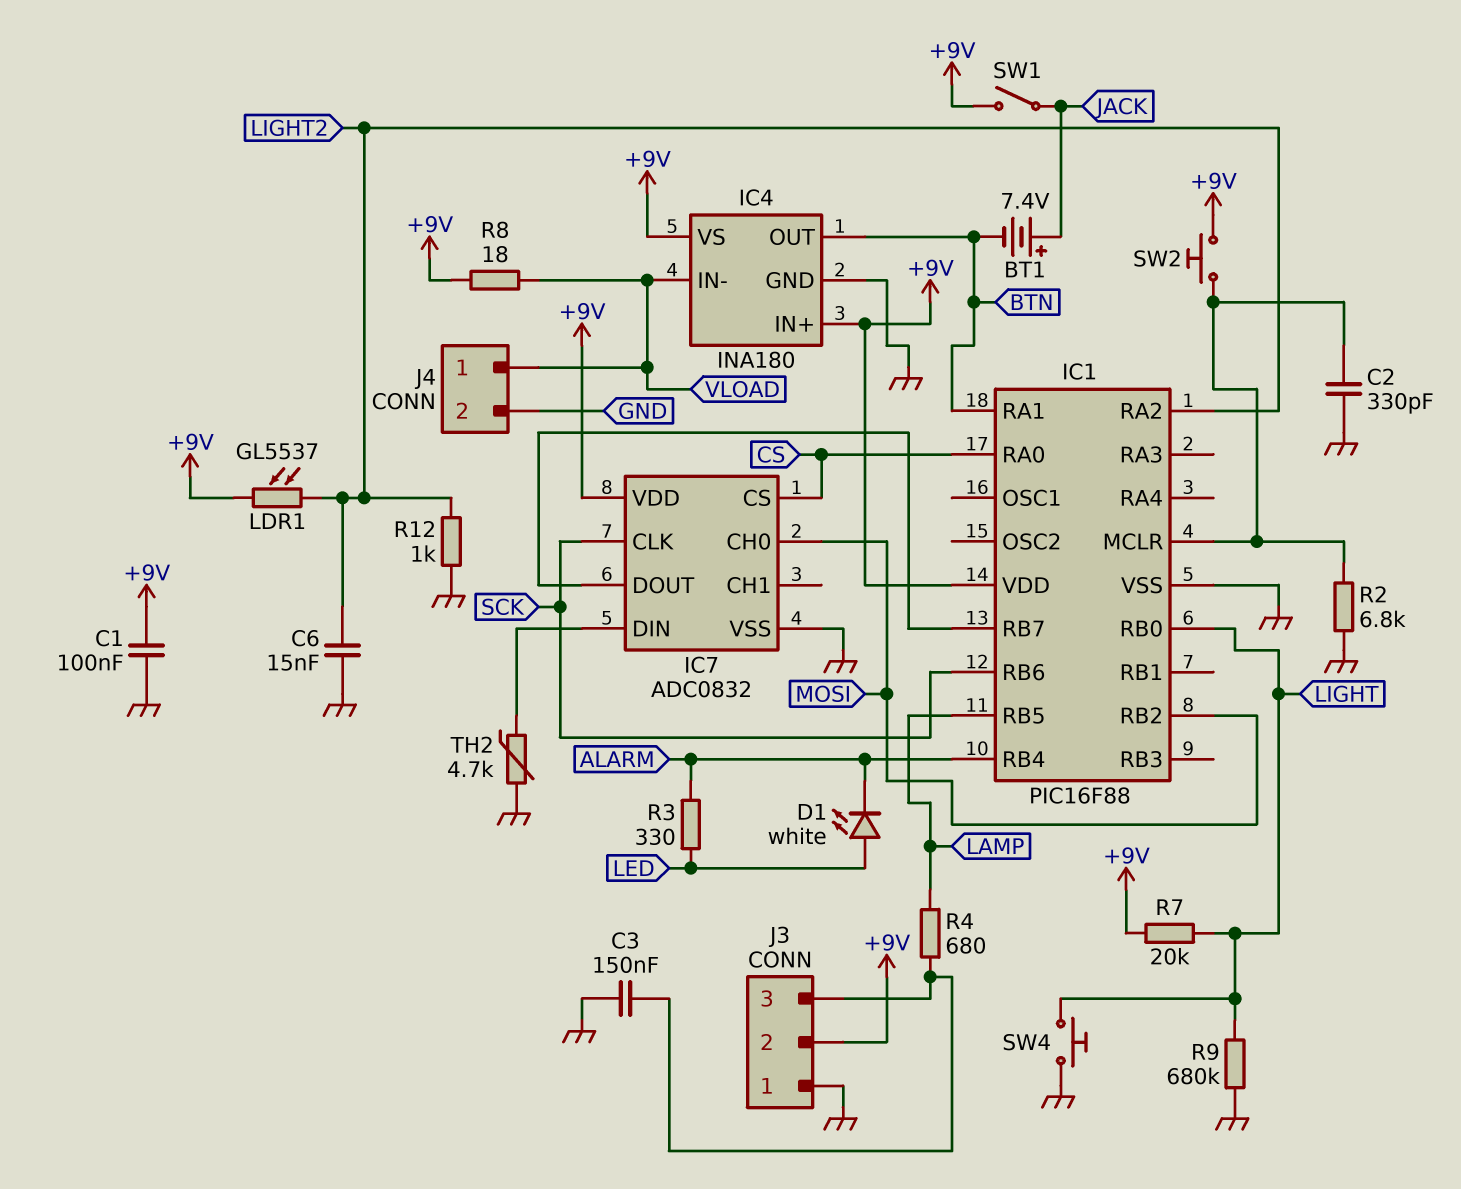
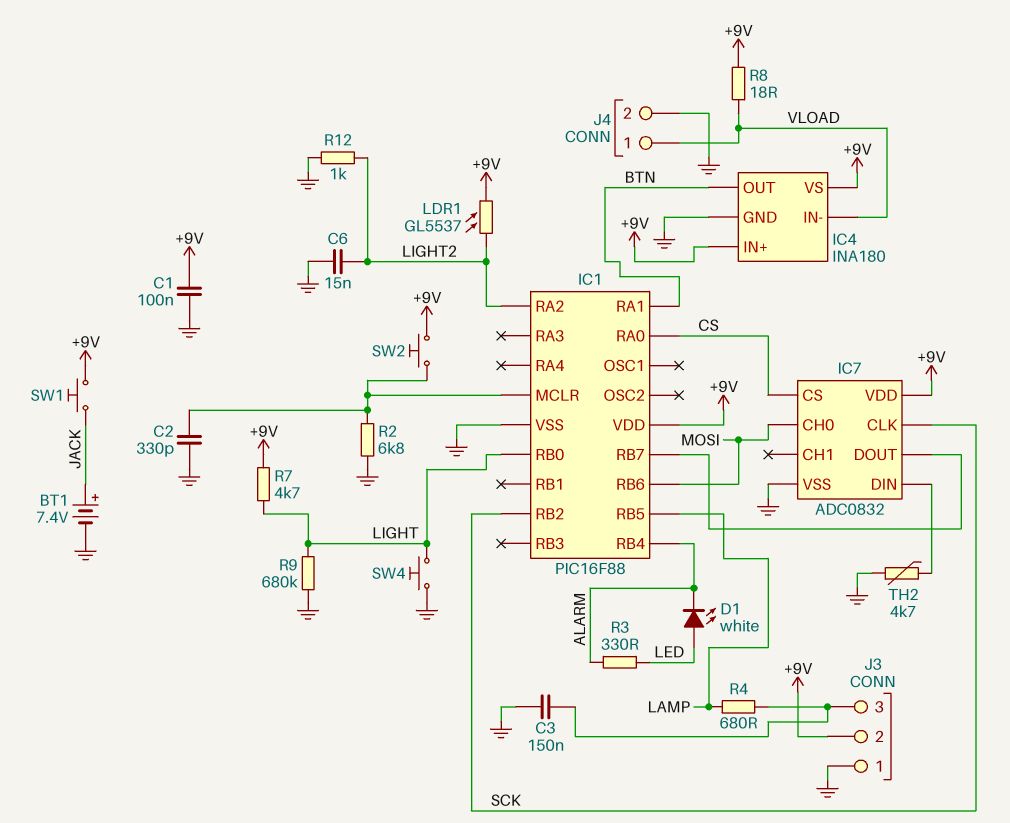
BT1: 7.4V (plus JACK, minus BTN) -> 7.4V (plus JACK, minus GND)
IC1 pin RB2: MOSI -> SCK
IC1 pin RB6: SCK -> MOSI
R7: 20k (+9V, LIGHT) -> 4.7k (+9V, LIGHT)
SW1: switch (+9V, JACK) -> button (+9V, JACK)

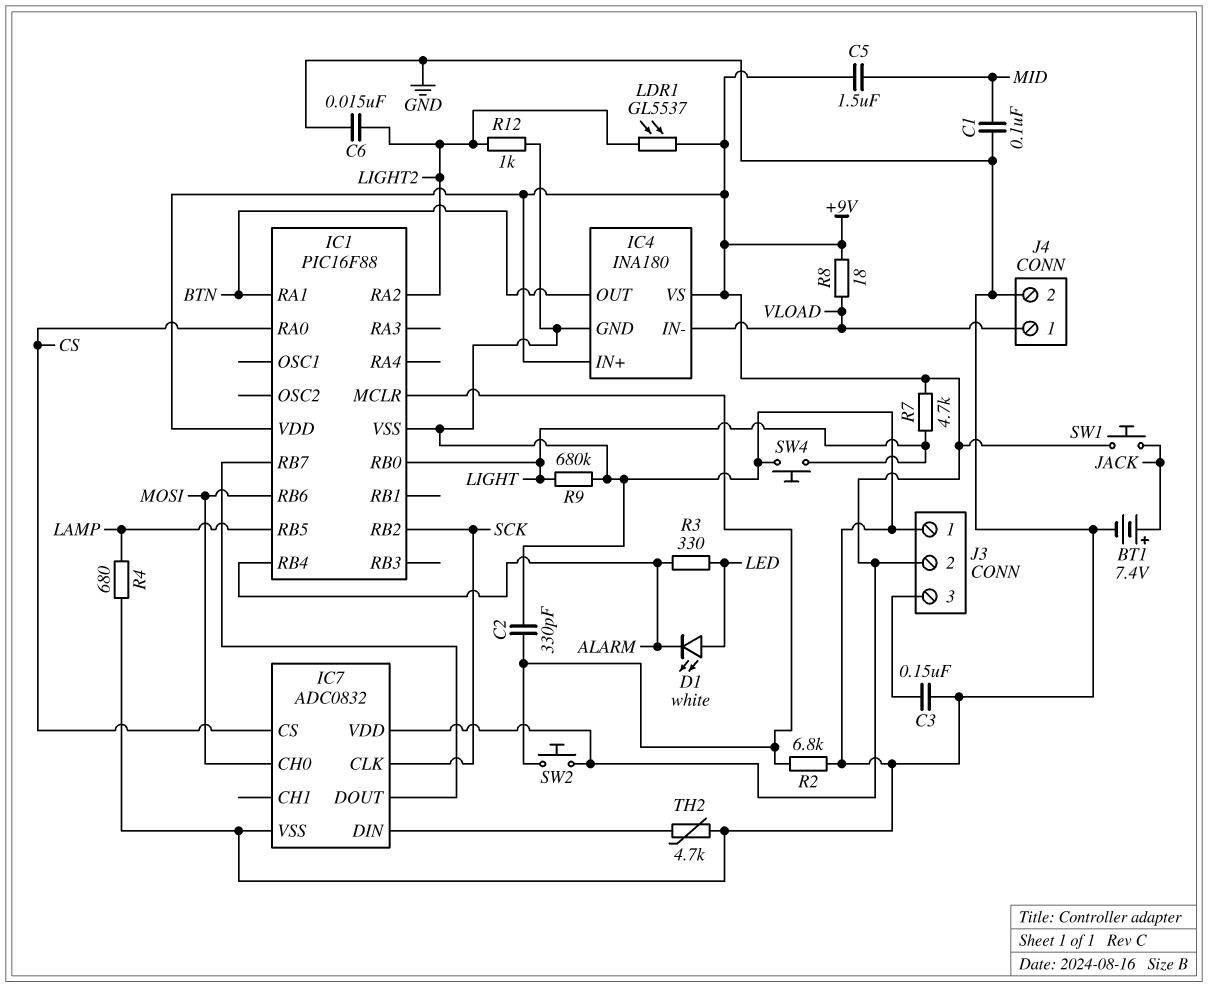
C1: 100nF (+9V, GND) -> 100nF (GND, MID)
C5: none -> 1.5uF (+9V, MID)
R4: 680 (J3/3, LAMP) -> 680 (GND, LAMP)

